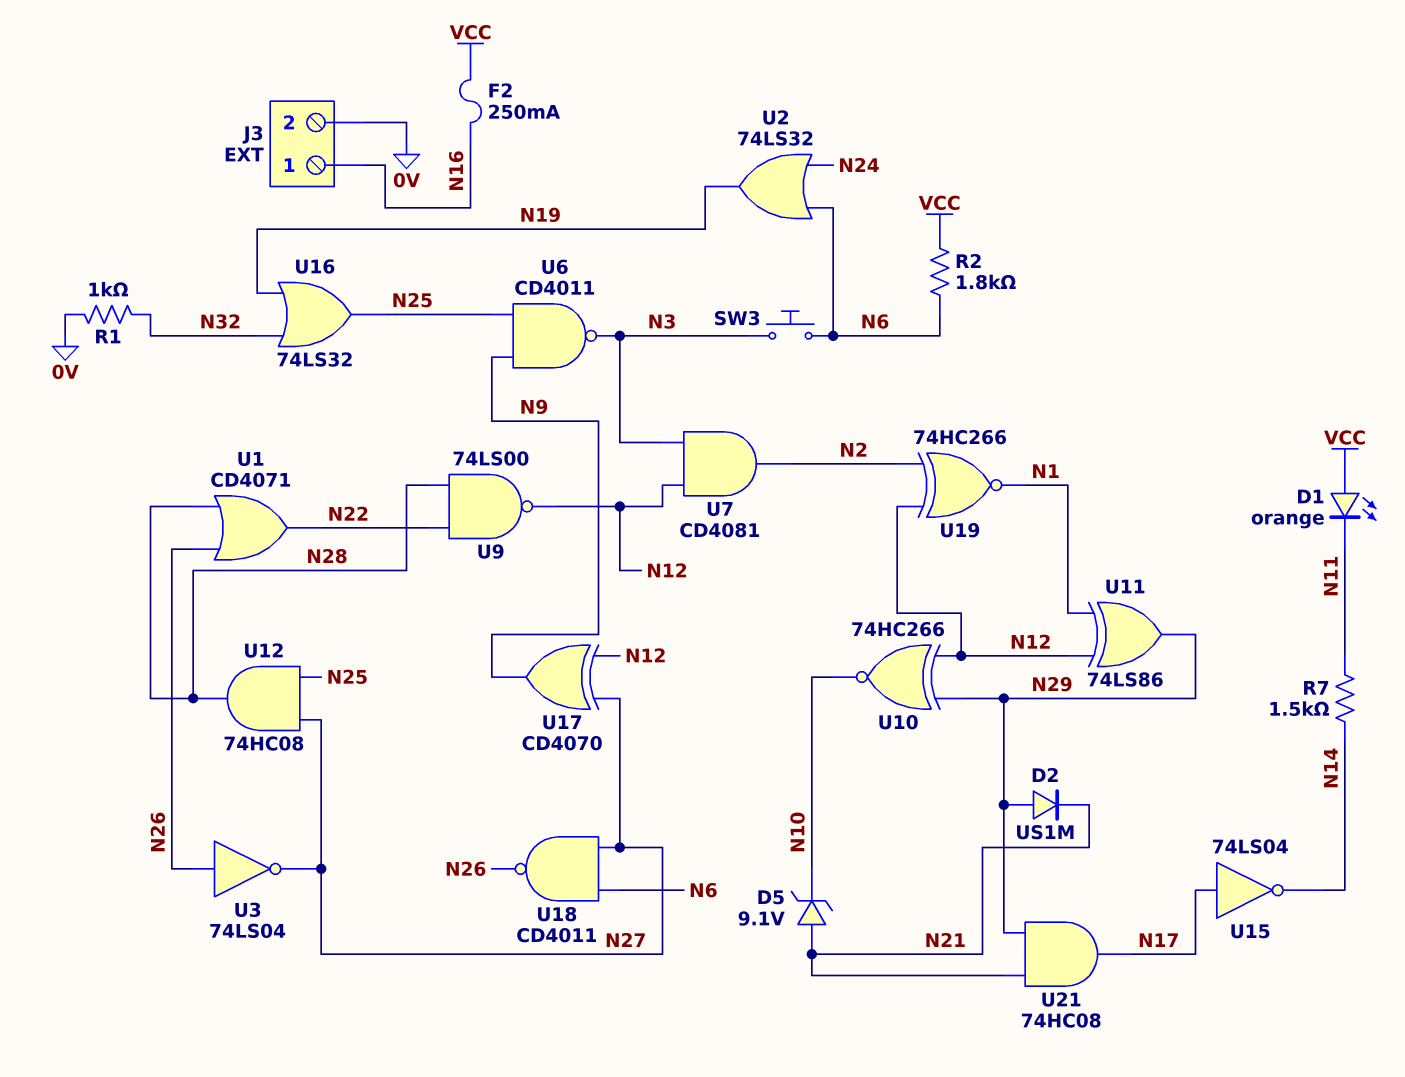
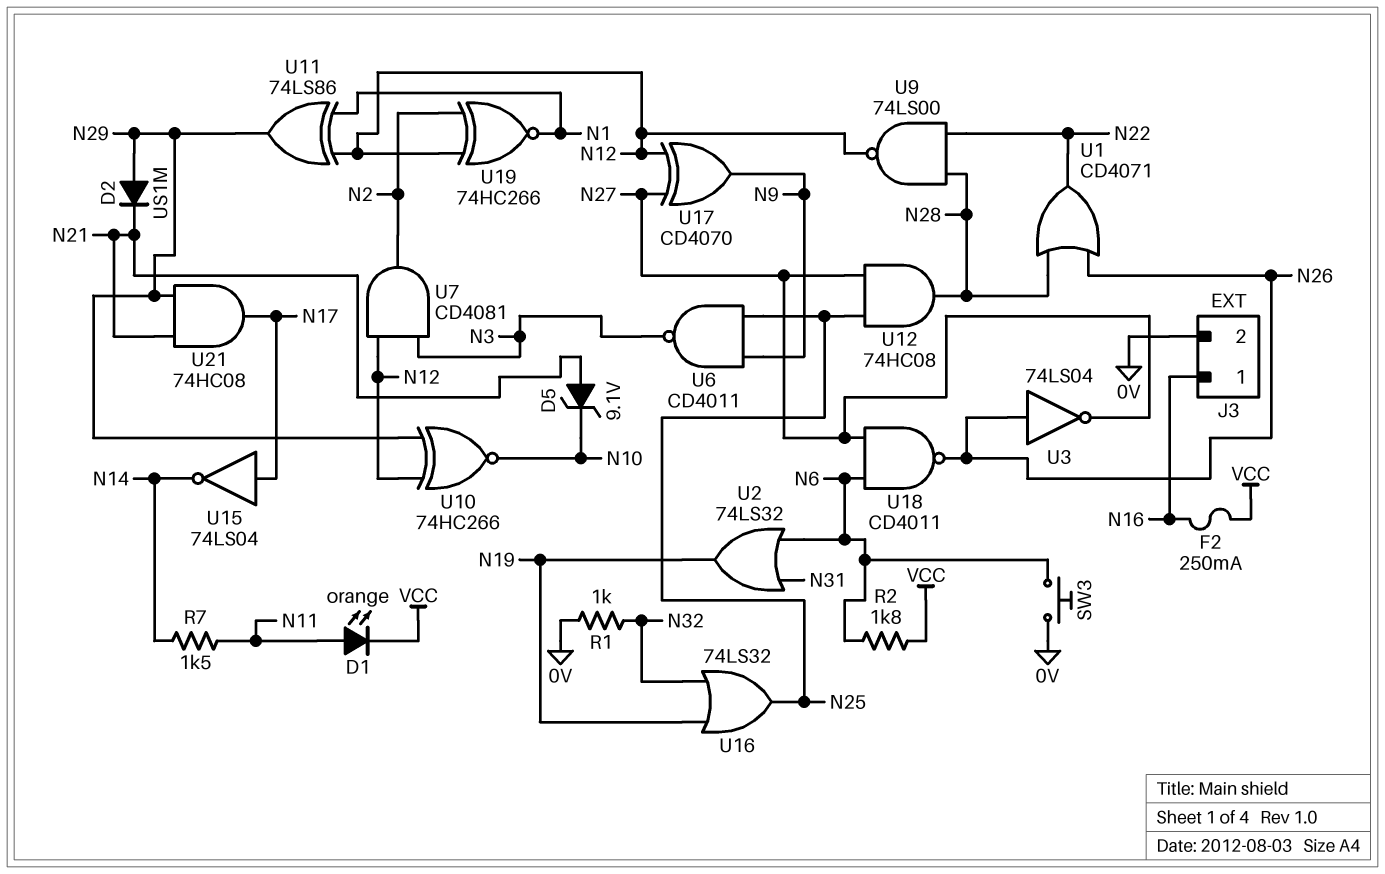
D1: LED orange (A VCC, K N11) -> LED orange (A N11, K VCC)
SW3: button (N3, N6) -> button (0V, N6)
U2: OR 74LS32 (in N6, in N24, out N19) -> OR 74LS32 (in N6, in N31, out N19)

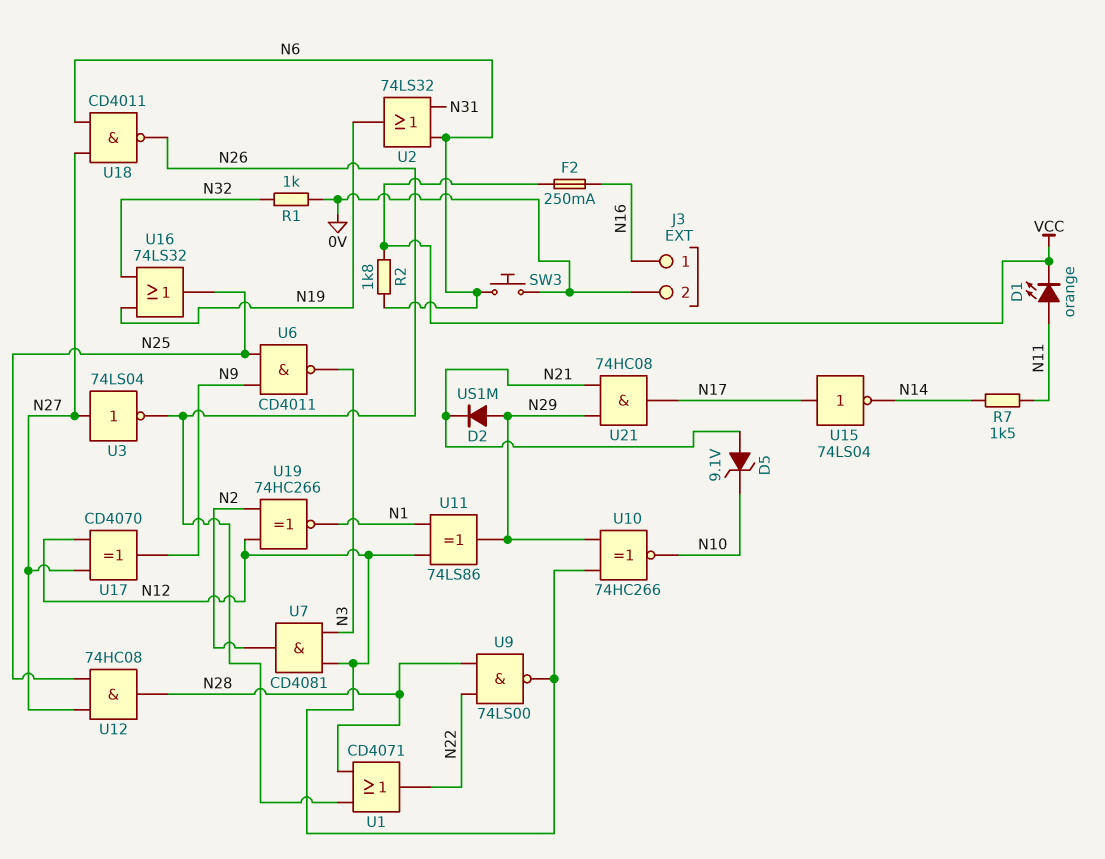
U3: NOT 74LS04 (in N26, out N27) -> NOT 74LS04 (in N27, out N26)

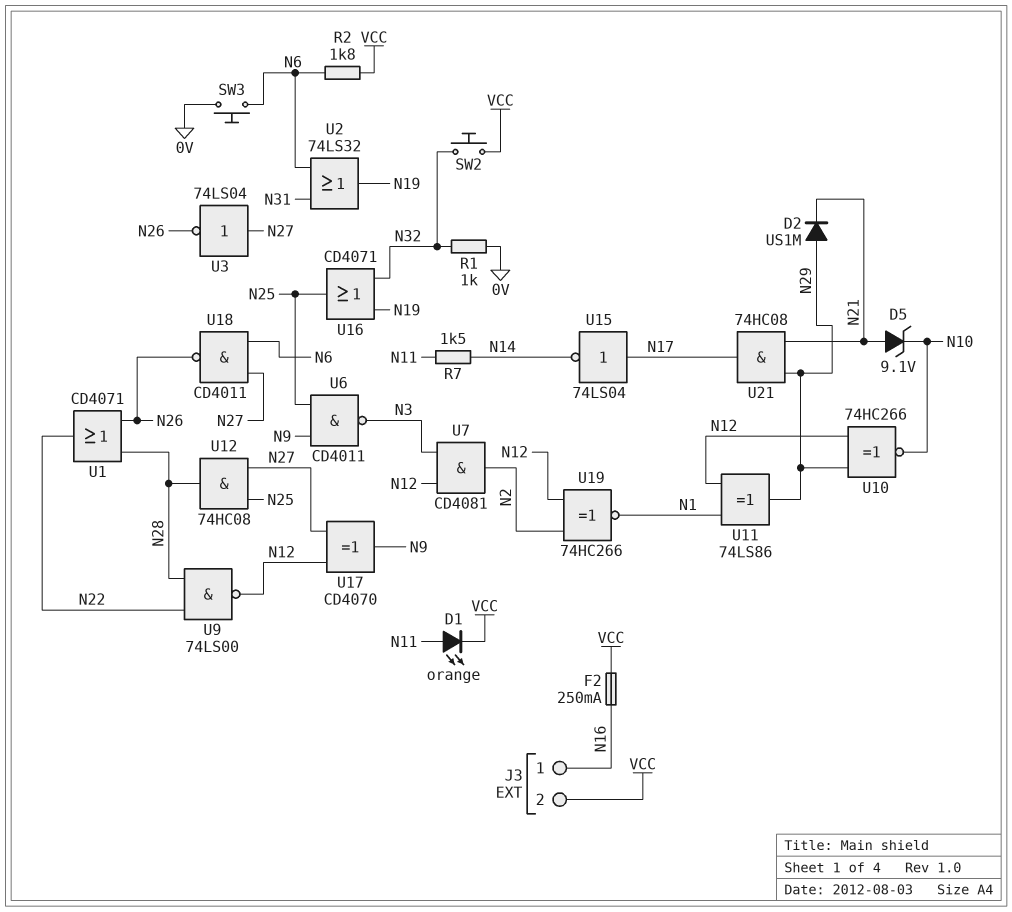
J3 pin 2: 0V -> VCC
SW2: none -> button (N32, VCC)
U16: OR 74LS32 (in N19, in N32, out N25) -> OR CD4071 (in N19, in N32, out N25)

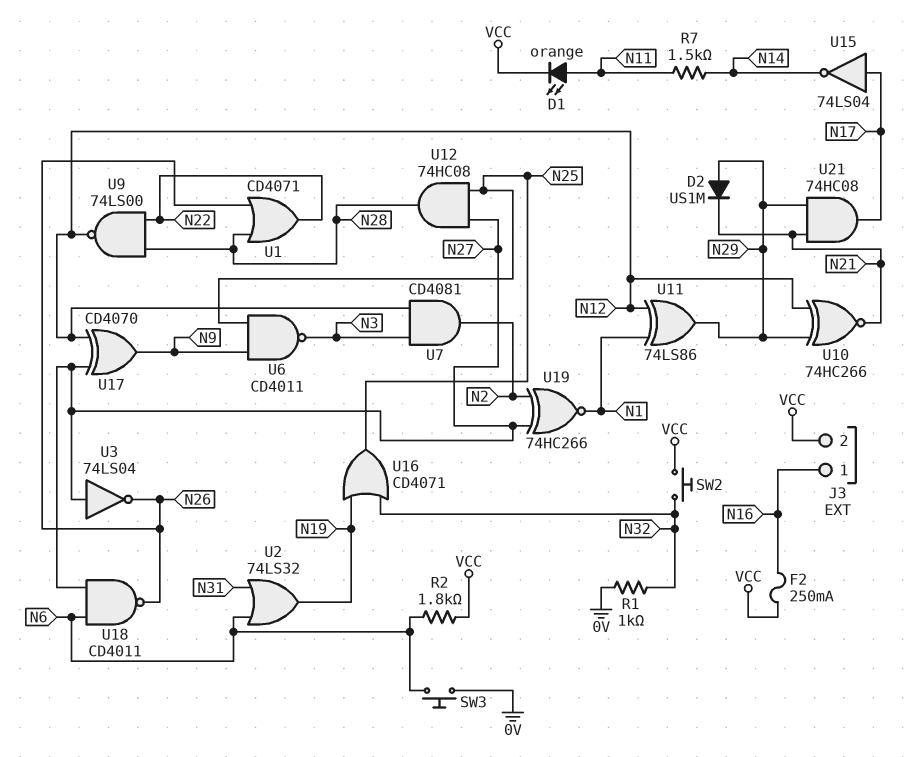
D5: zener 9.1V (A N21, K N10) -> none
U10: XNOR 74HC266 (in N12, in N29, out N10) -> XNOR 74HC266 (in N12, in N29, out N21)
U19: XNOR 74HC266 (in N2, in N12, out N1) -> XNOR 74HC266 (in N2, in N27, out N1)

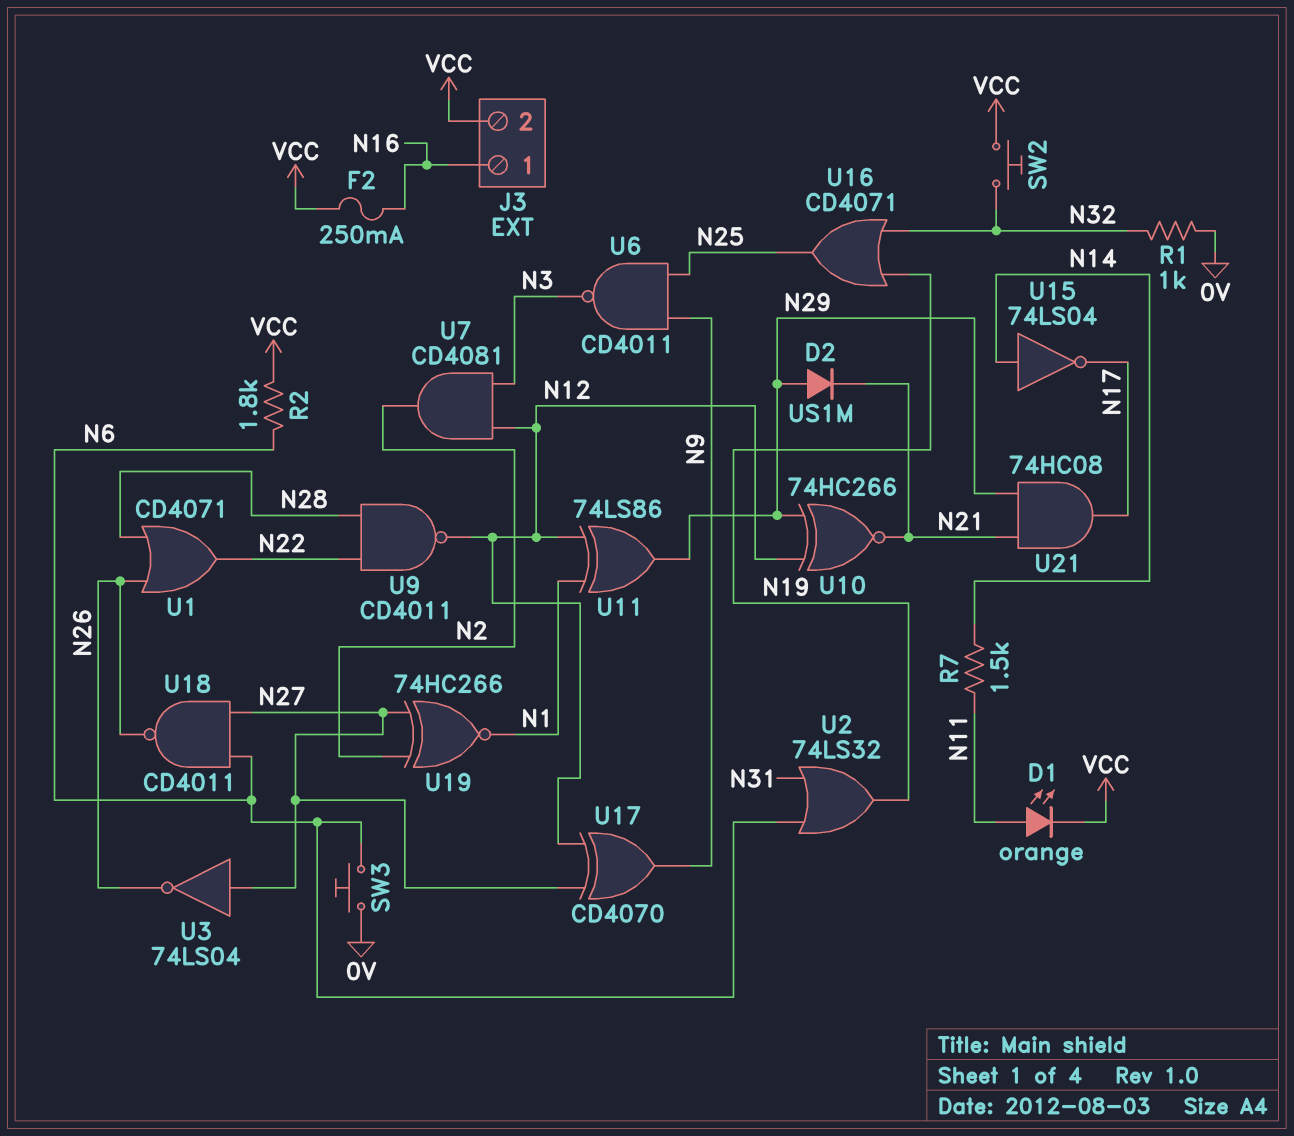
U9: NAND 74LS00 (in N22, in N28, out N12) -> NAND CD4011 (in N22, in N28, out N12)
U12: AND 74HC08 (in N25, in N27, out N28) -> none
U15: NOT 74LS04 (in N17, out N14) -> NOT 74LS04 (in N14, out N17)

